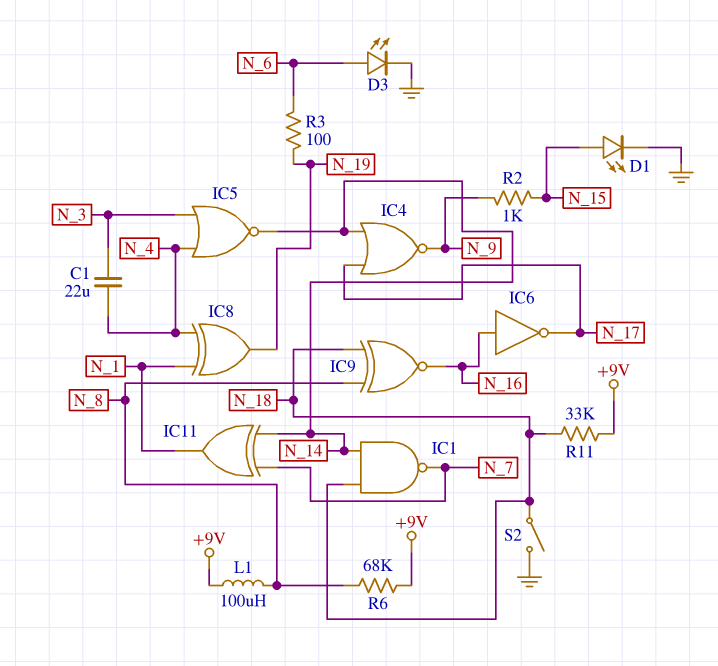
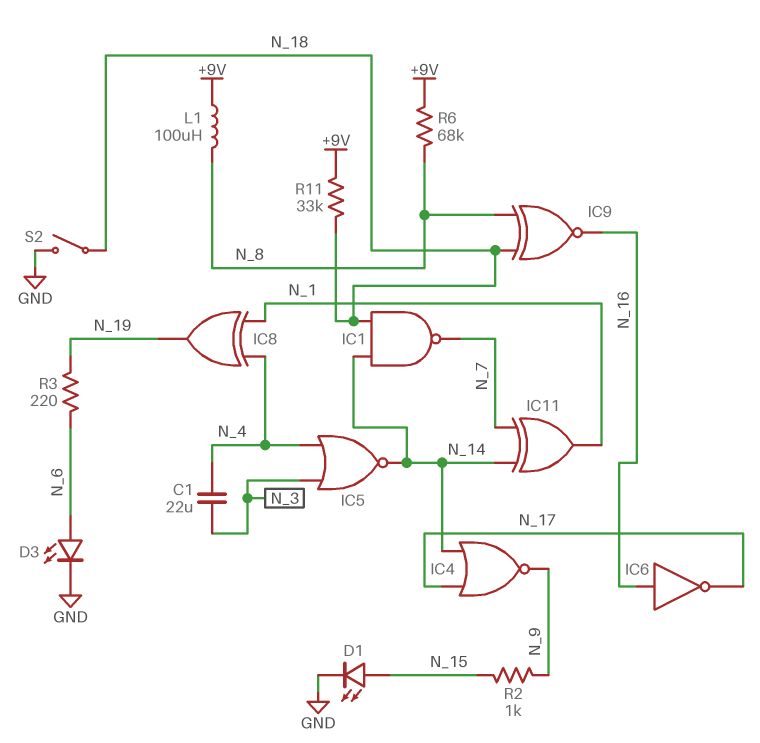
R3: 100 (N_6, N_19) -> 220 (N_6, N_19)

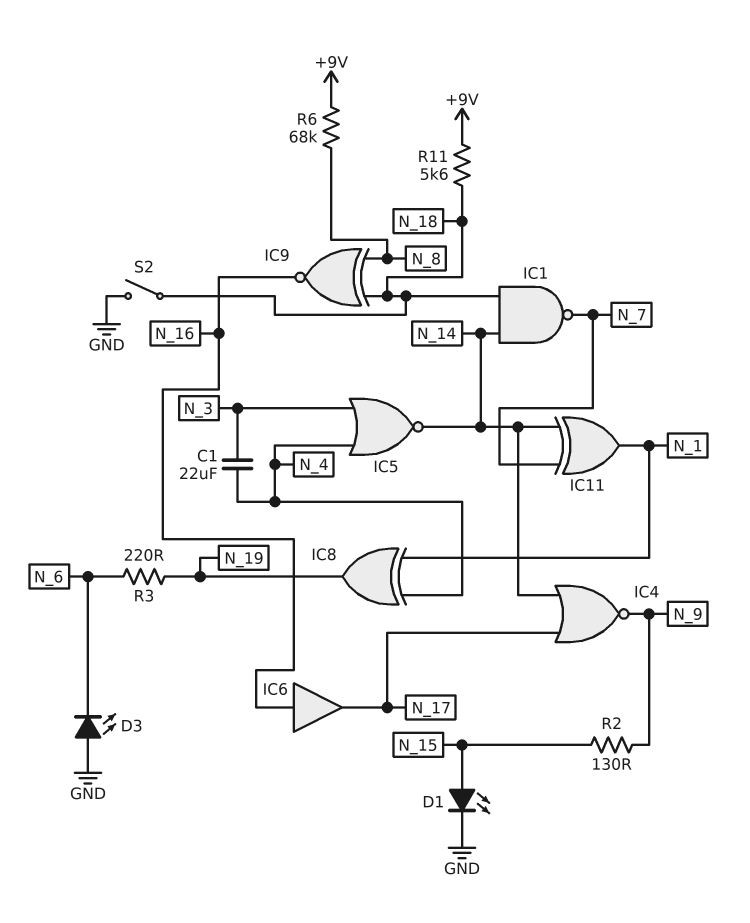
D3: LED (A N_6, K GND) -> LED (A GND, K N_6)
IC6: NOT (in N_16, out N_17) -> buffer (in N_16, out N_17)
L1: 100uH (+9V, N_8) -> none
R2: 1k (N_9, N_15) -> 130 (N_9, N_15)
R11: 33k (+9V, N_18) -> 5.6k (+9V, N_18)

